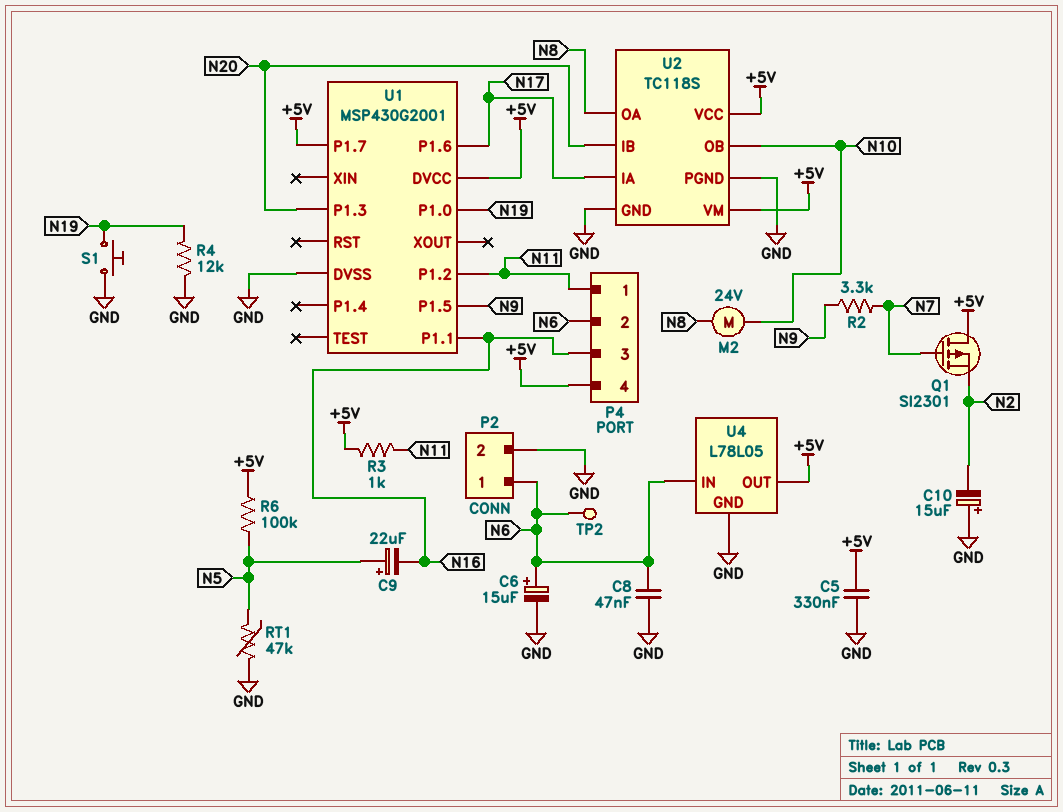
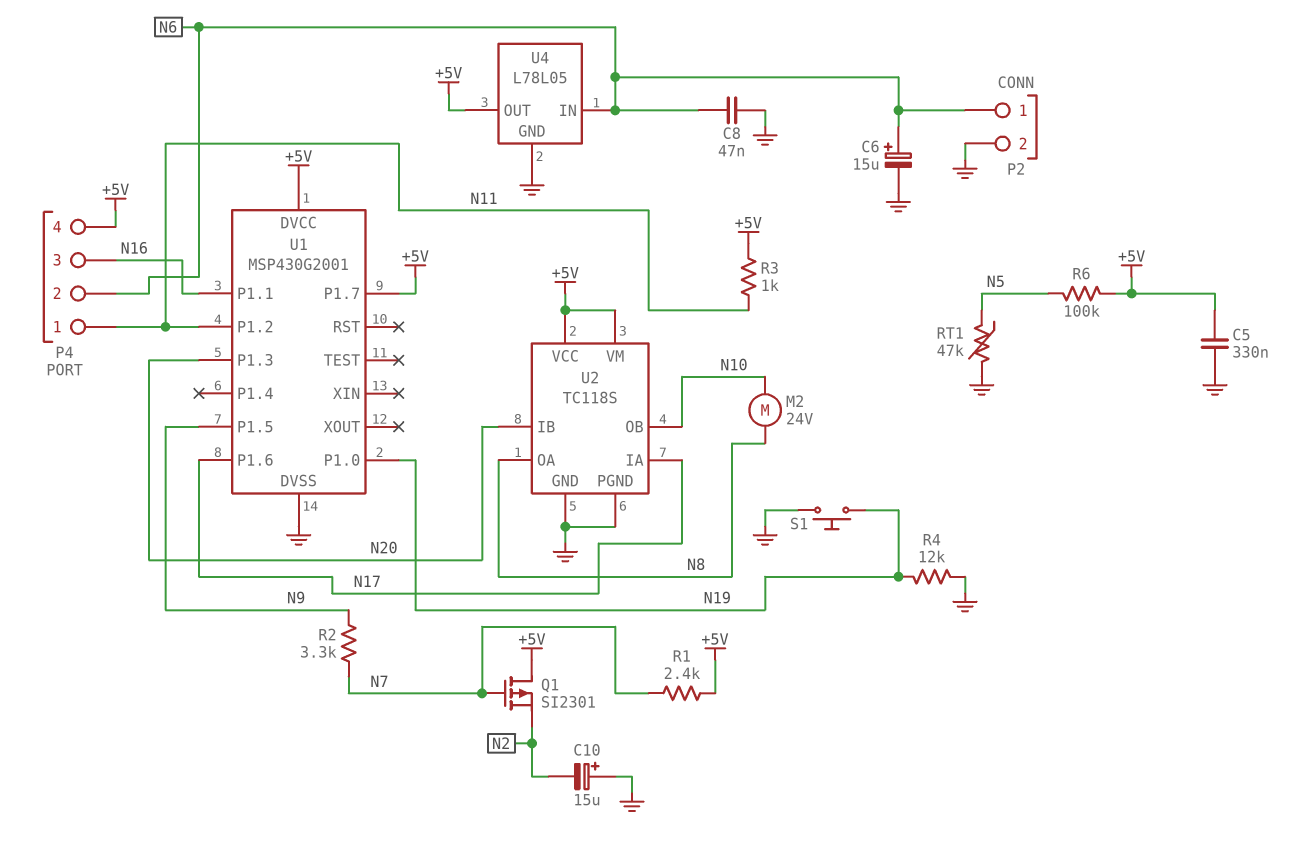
C9: 22uF (plus N5, minus N16) -> none
R1: none -> 2.4k (+5V, N7)
TP2: test point (N6) -> none

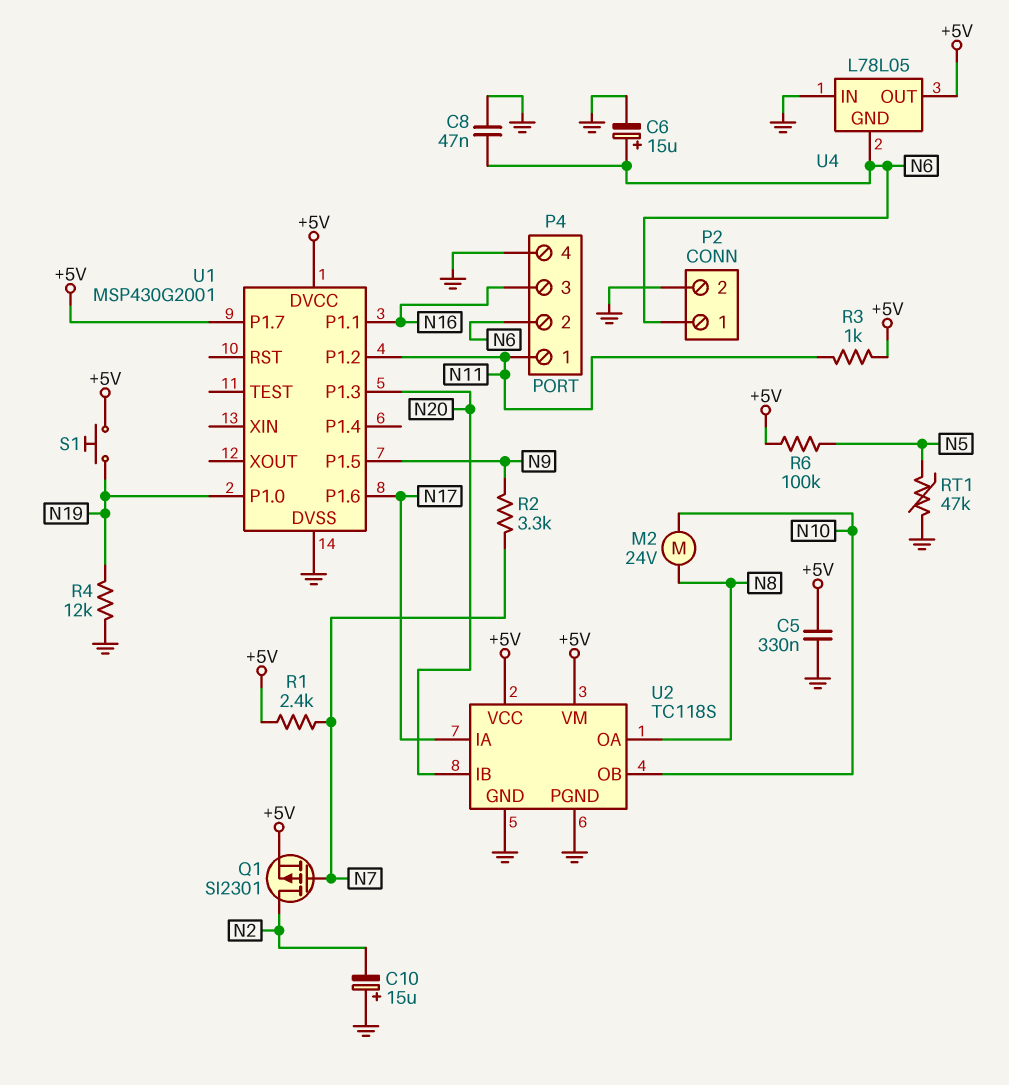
P4 pin 4: +5V -> GND
Q1: PMOS SI2301 (G N7, D +5V, S N2) -> PMOS SI2301 (G N7, D N2, S +5V)
S1: button (GND, N19) -> button (+5V, N19)
U4 pin GND: GND -> N6
U4 pin IN: N6 -> GND

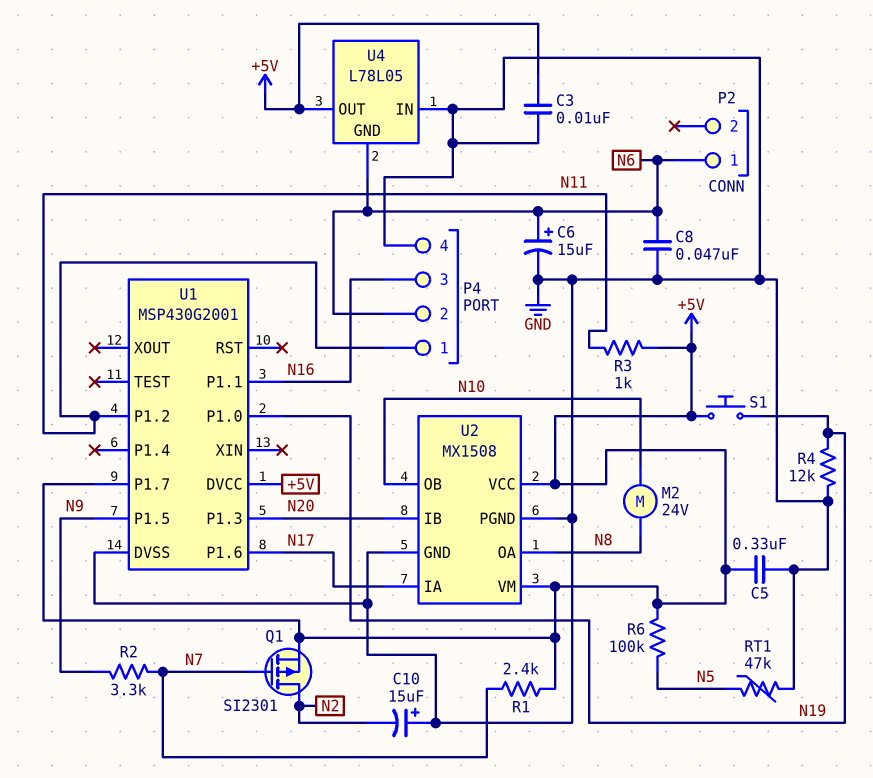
C3: none -> 10nF (+5V, GND)
P2 pin 2: GND -> none
U2: TC118S -> MX1508

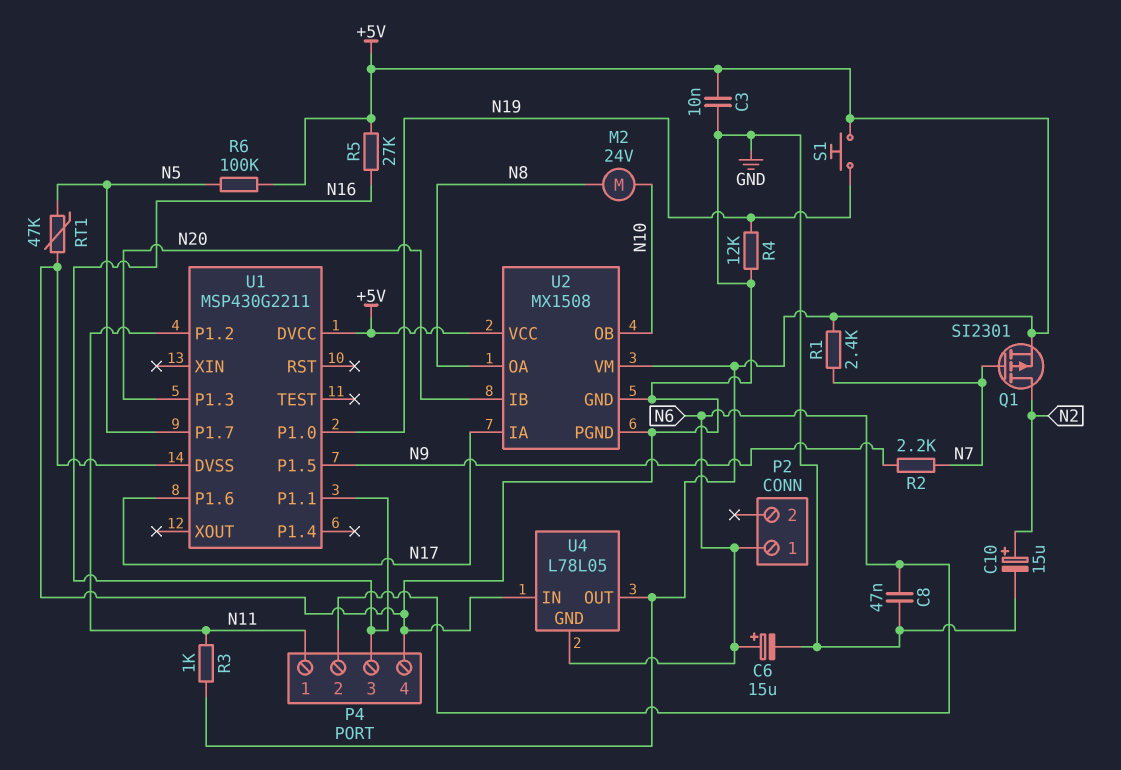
C5: 330nF (+5V, GND) -> none
C10: 15uF (plus GND, minus N2) -> 15uF (plus N2, minus GND)
R2: 3.3k (N7, N9) -> 2.2k (N7, N9)
R5: none -> 27k (+5V, N16)
U1: MSP430G2001 -> MSP430G2211
U1 pin P1.7: +5V -> N5

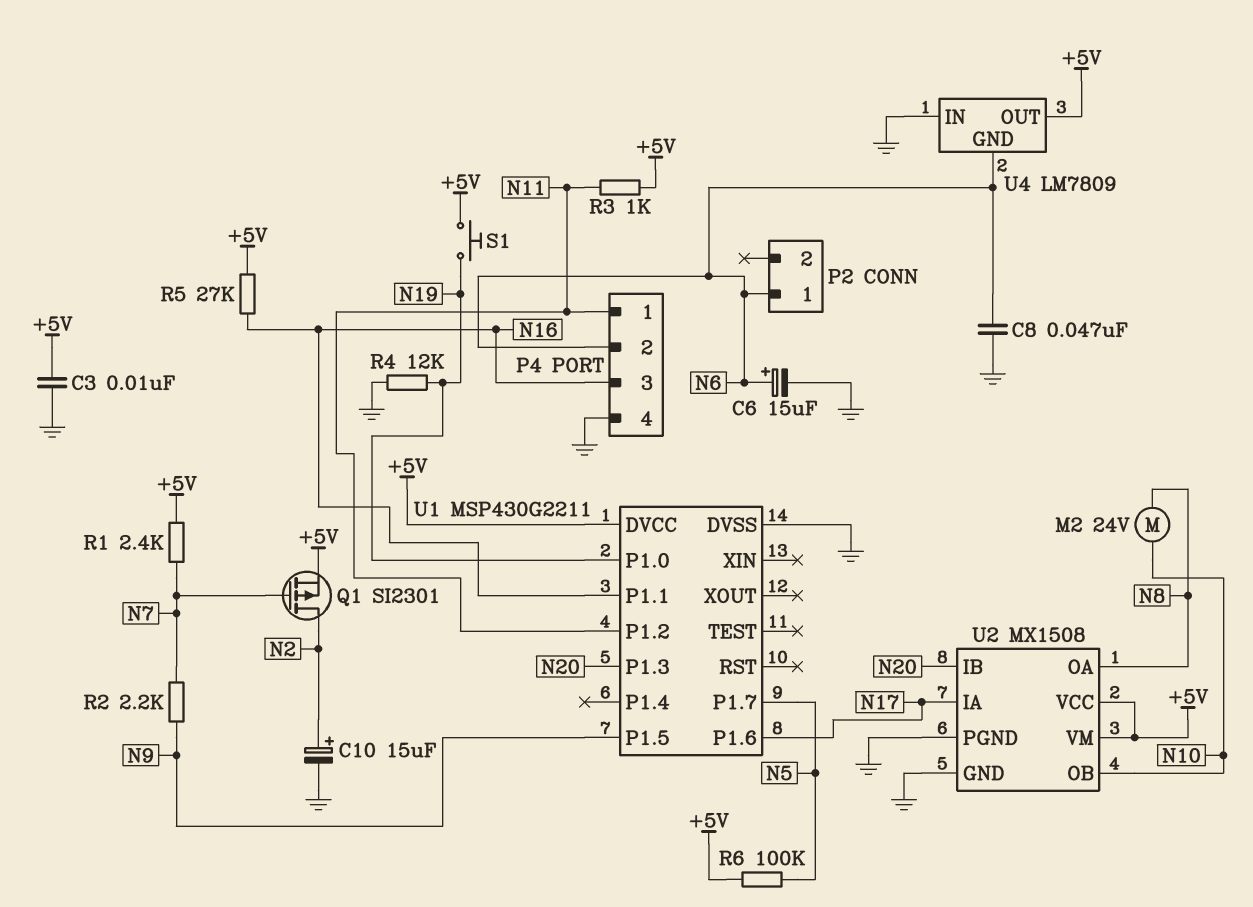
RT1: 47k (GND, N5) -> none
U4: L78L05 -> LM7809

